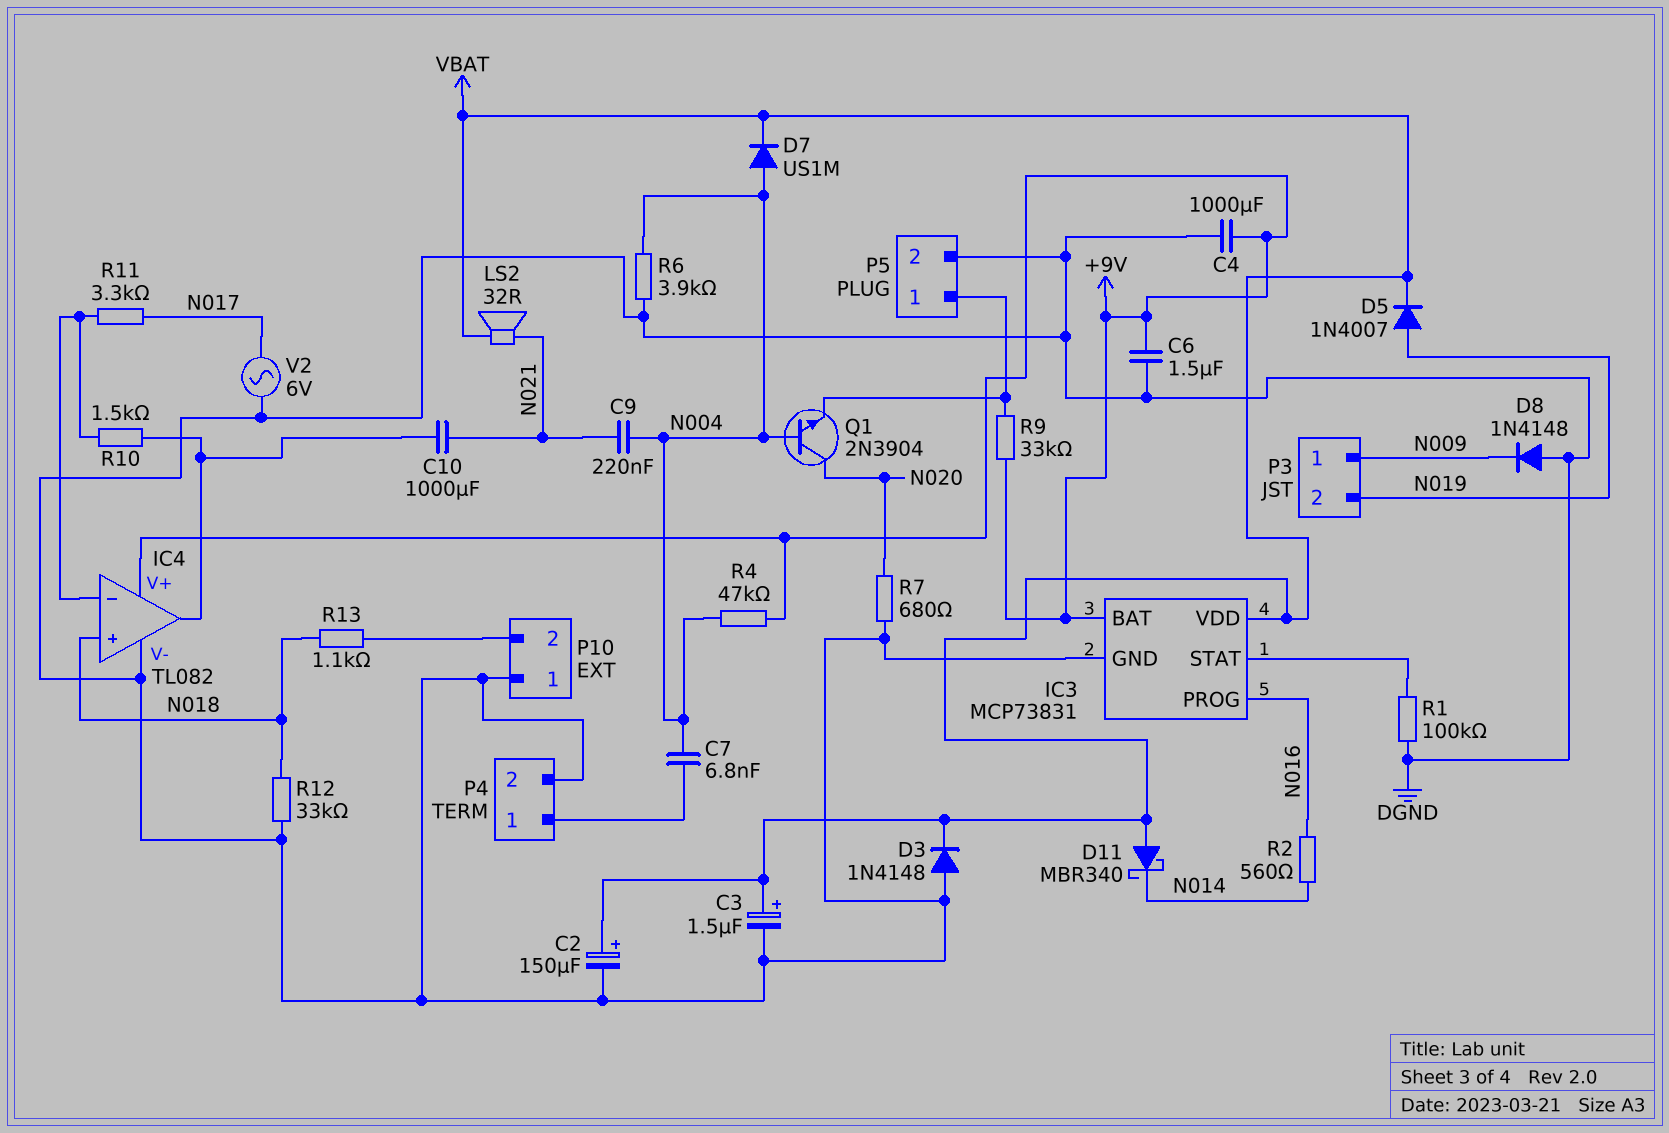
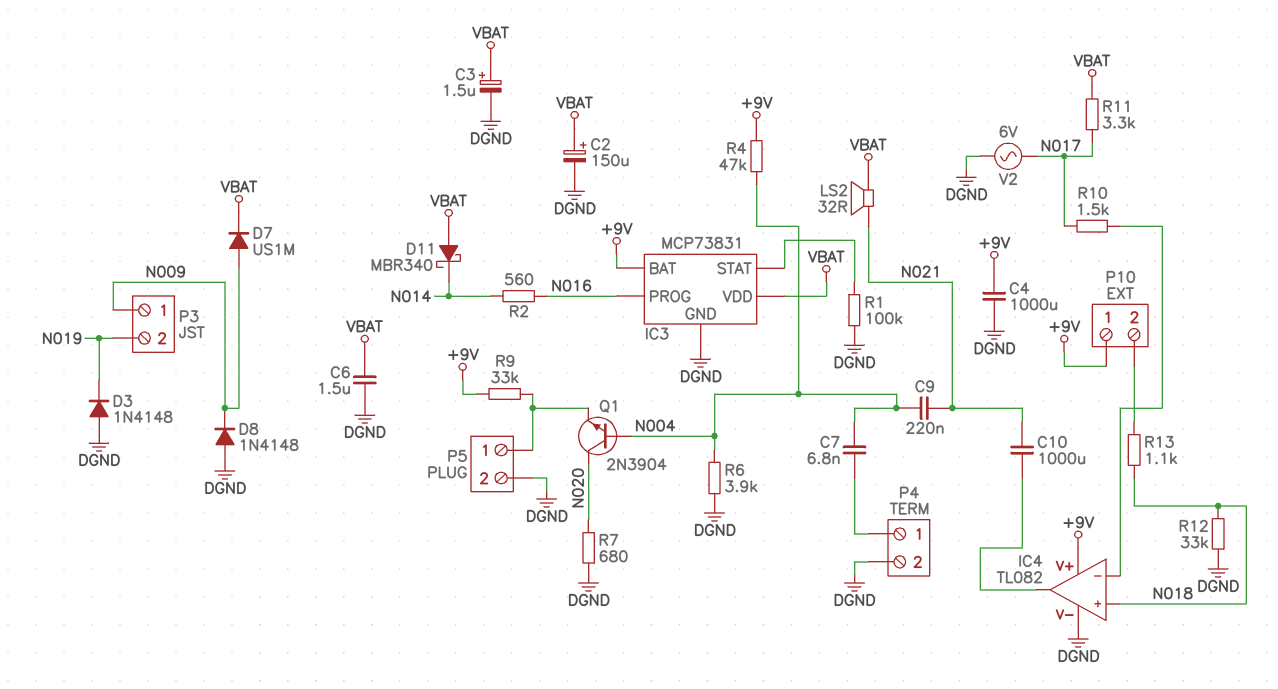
C6: 1.5uF (+9V, DGND) -> 1.5uF (DGND, VBAT)
D3: diode 1N4148 (A DGND, K VBAT) -> diode 1N4148 (A DGND, K N019)
D5: diode 1N4007 (A N019, K VBAT) -> none
D7: diode US1M (A N004, K VBAT) -> diode US1M (A N009, K VBAT)
P10 pin 1: DGND -> +9V
R10: 1.5k (IC4/in-, IC4/out) -> 1.5k (IC4/in-, N017)
R11: 3.3k (IC4/in-, N017) -> 3.3k (N017, VBAT)

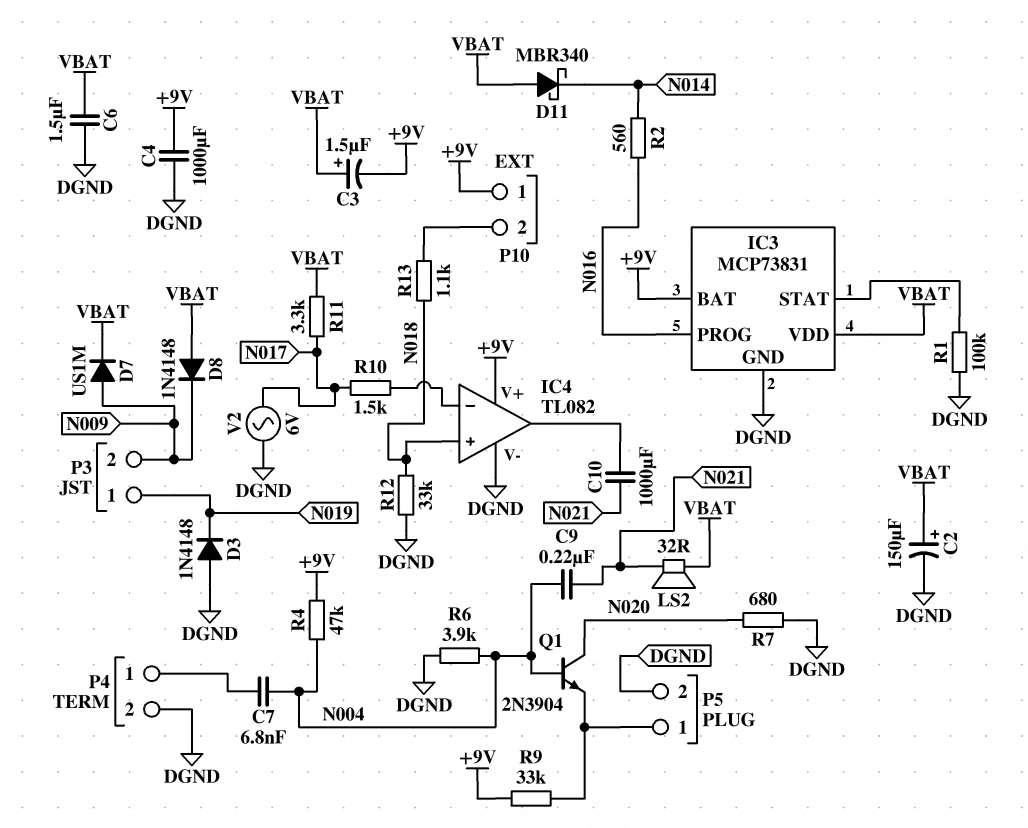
C3: 1.5uF (plus VBAT, minus DGND) -> 1.5uF (plus VBAT, minus +9V)
D8: diode 1N4148 (A DGND, K N009) -> diode 1N4148 (A VBAT, K N009)
P3 pin 1: N009 -> N019
P3 pin 2: N019 -> N009

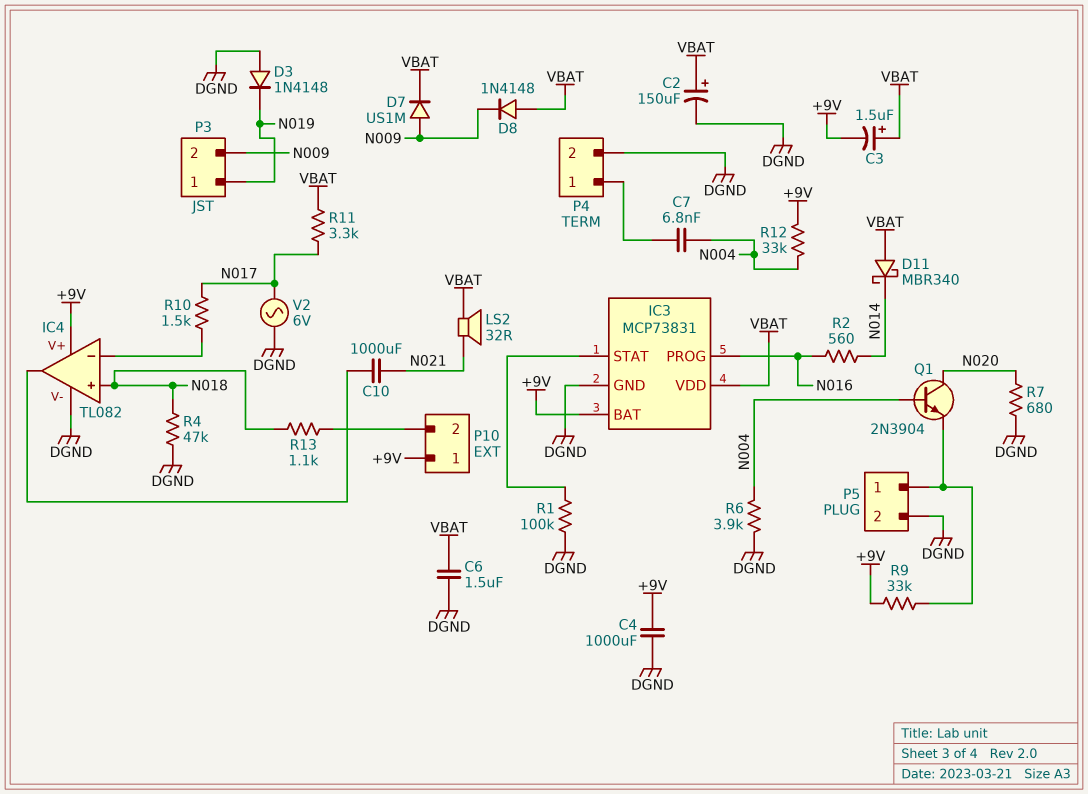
C9: 220nF (N004, N021) -> none
R4: 47k (+9V, N004) -> 47k (DGND, N018)
R12: 33k (DGND, N018) -> 33k (+9V, N004)

